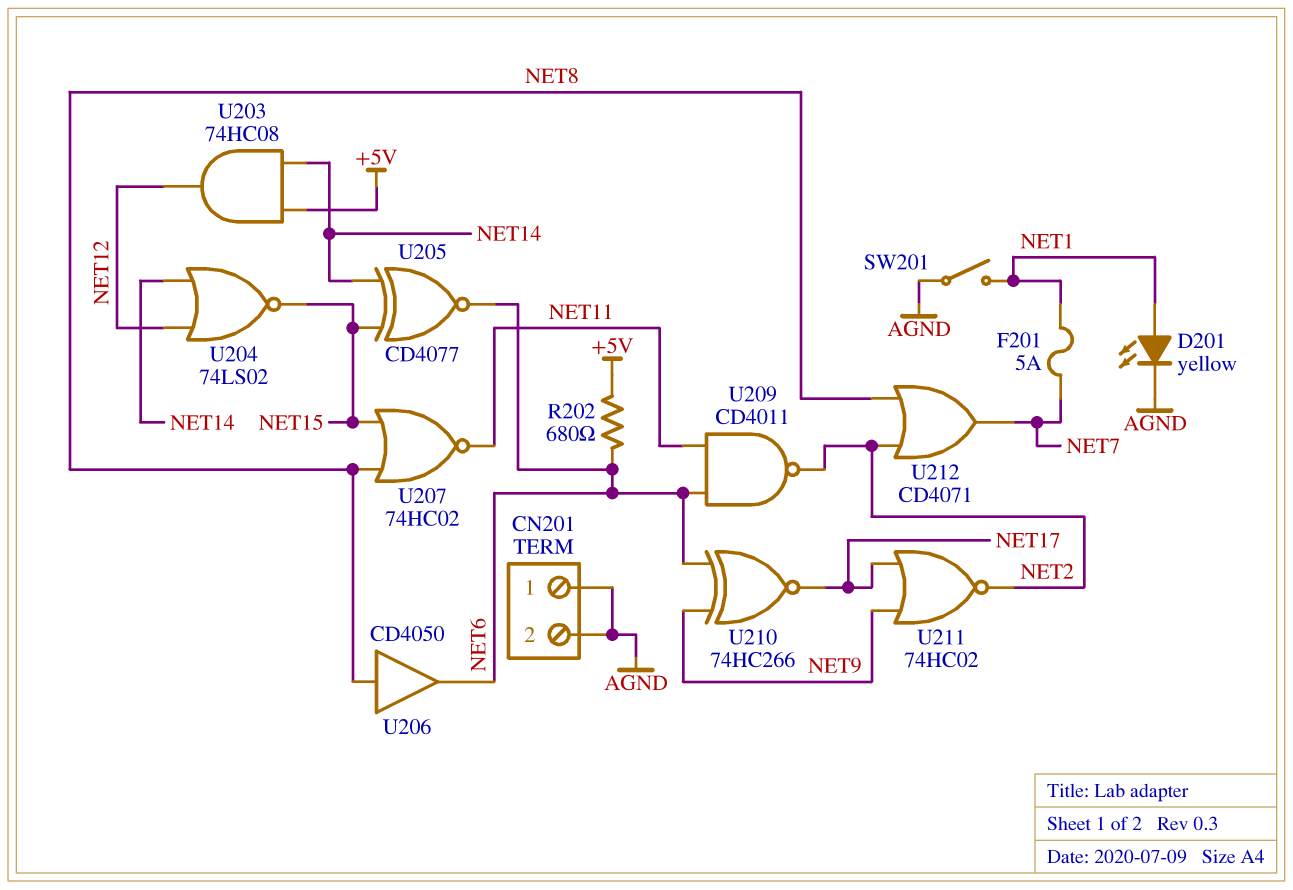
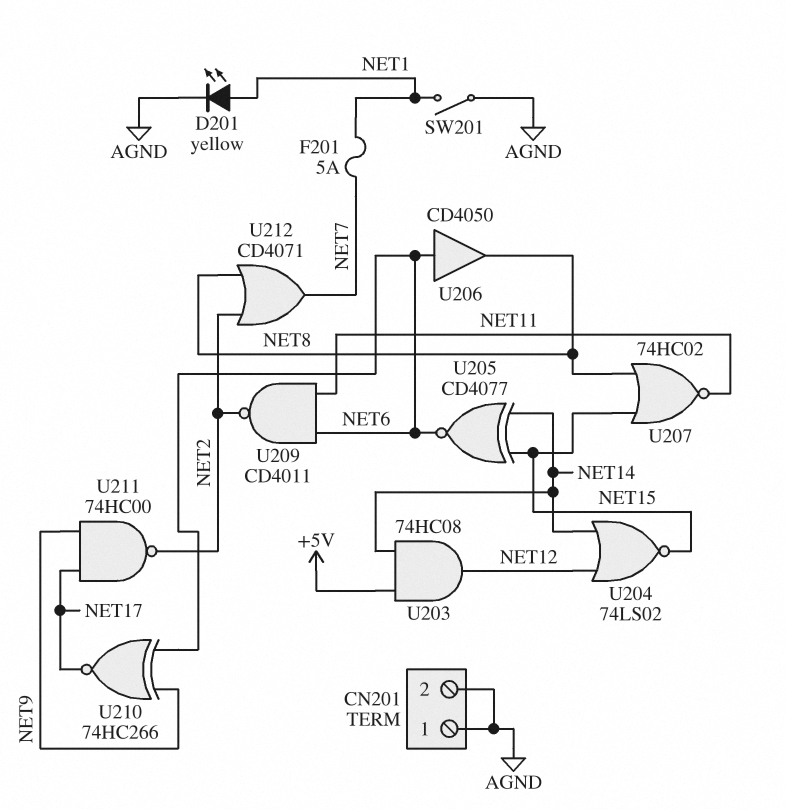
R202: 680 (+5V, NET6) -> none
U206: buffer CD4050 (in NET8, out NET6) -> buffer CD4050 (in NET6, out NET8)
U211: NOR 74HC02 (in NET9, in NET17, out NET2) -> NAND 74HC00 (in NET9, in NET17, out NET2)

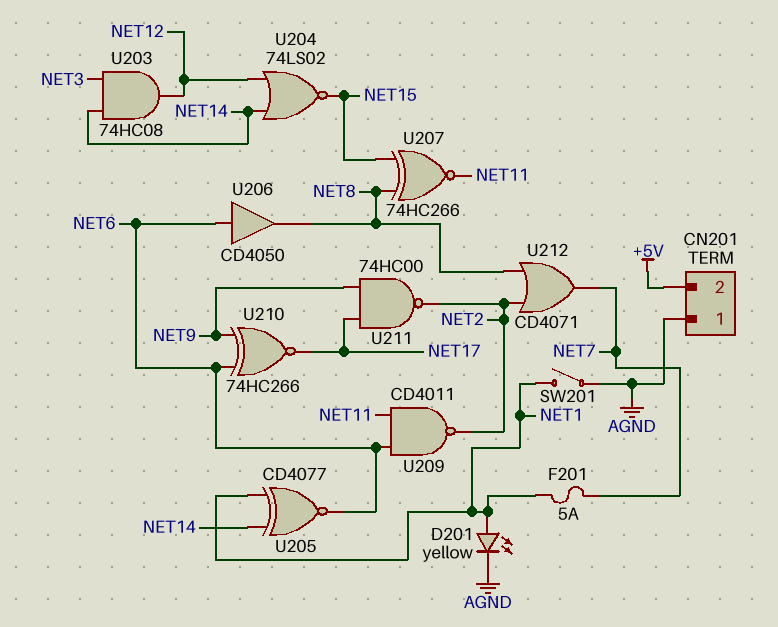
CN201 pin 2: AGND -> +5V
U203: AND 74HC08 (in +5V, in NET14, out NET12) -> AND 74HC08 (in NET3, in NET14, out NET12)
U205: XNOR CD4077 (in NET14, in NET15, out NET6) -> XNOR CD4077 (in NET1, in NET14, out NET6)
U207: NOR 74HC02 (in NET8, in NET15, out NET11) -> XNOR 74HC266 (in NET8, in NET15, out NET11)

